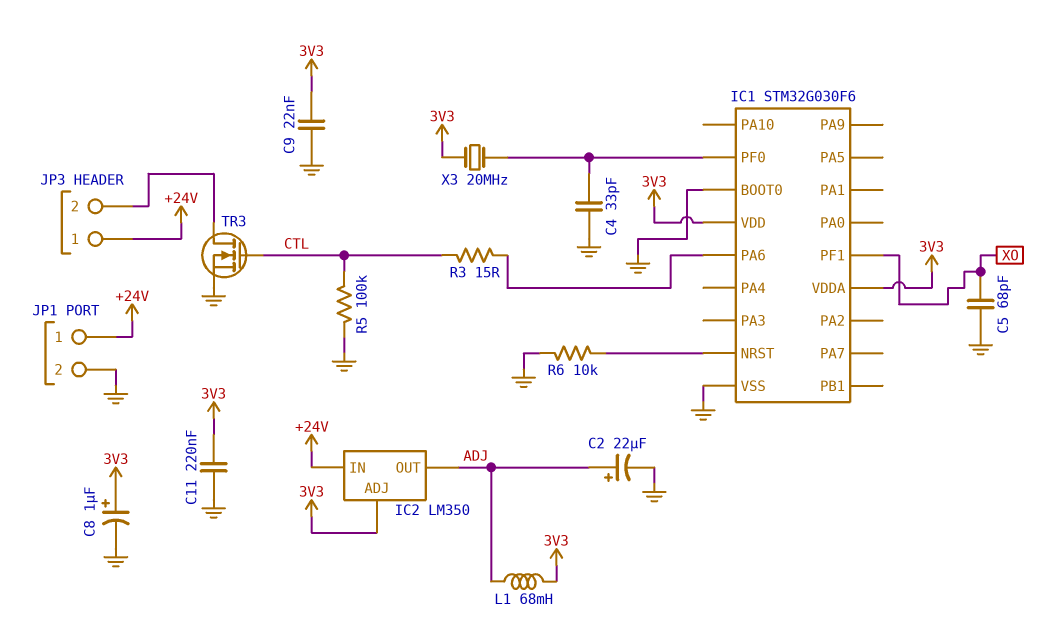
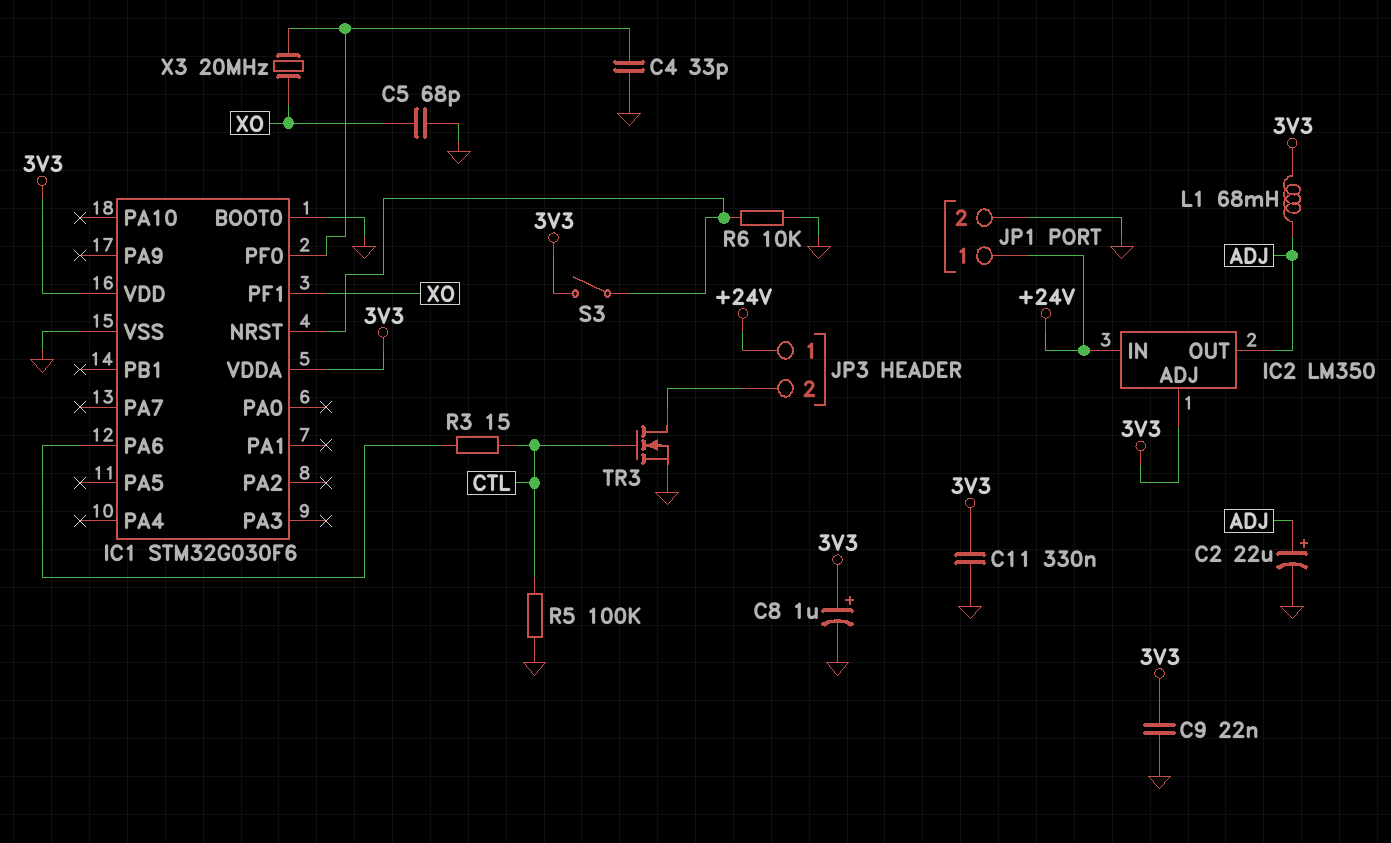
C11: 220nF (3V3, GND) -> 330nF (3V3, GND)
S3: none -> switch (3V3, IC1/NRST)
X3: 20MHz (3V3, IC1/PF0) -> 20MHz (IC1/PF0, XO)

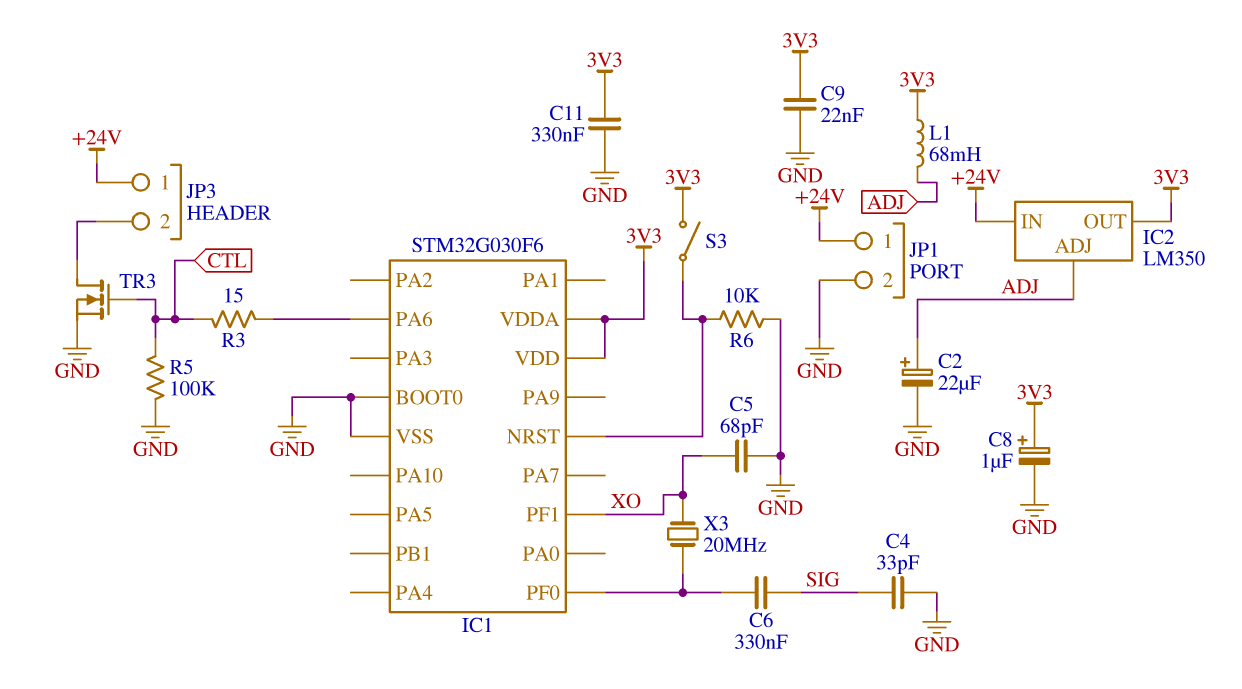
C4: 33pF (GND, IC1/PF0) -> 33pF (GND, SIG)
C6: none -> 330nF (IC1/PF0, SIG)
IC2 pin ADJ: 3V3 -> ADJ
IC2 pin OUT: ADJ -> 3V3

